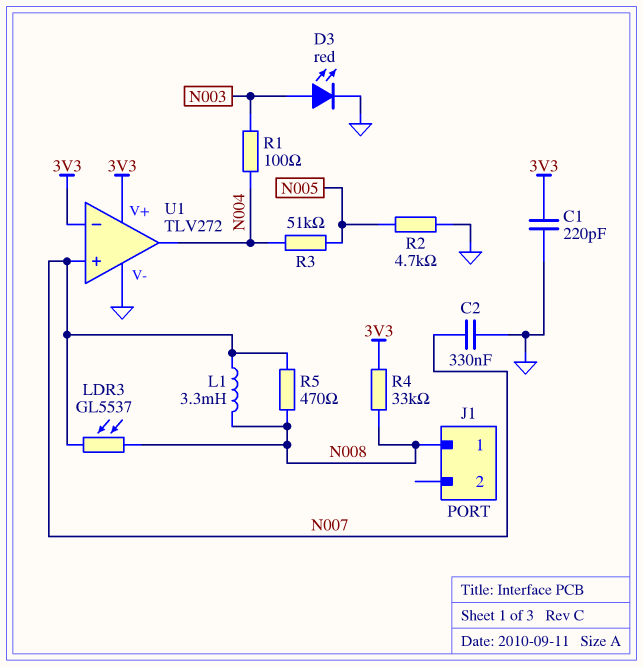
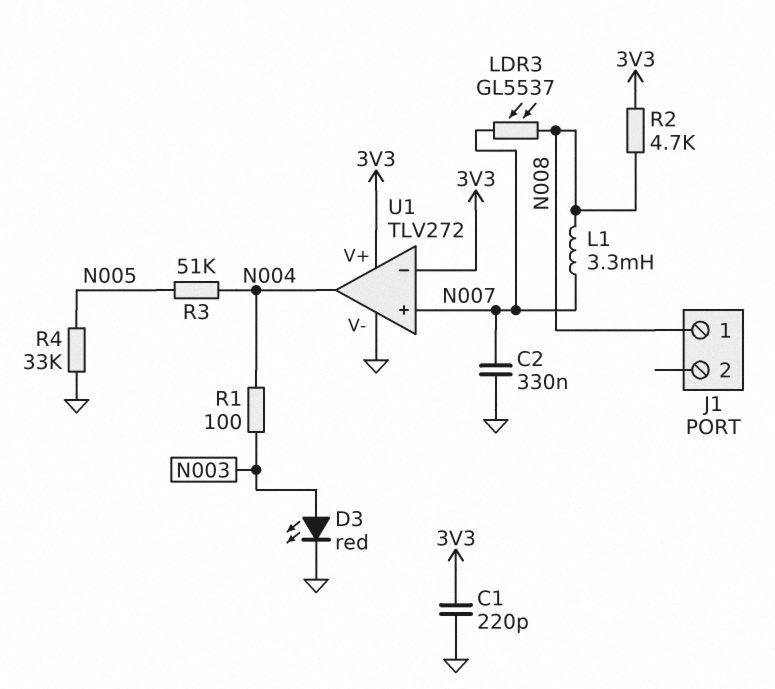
R2: 4.7k (GND, N005) -> 4.7k (3V3, N008)
R4: 33k (3V3, N008) -> 33k (GND, N005)
R5: 470 (N007, N008) -> none

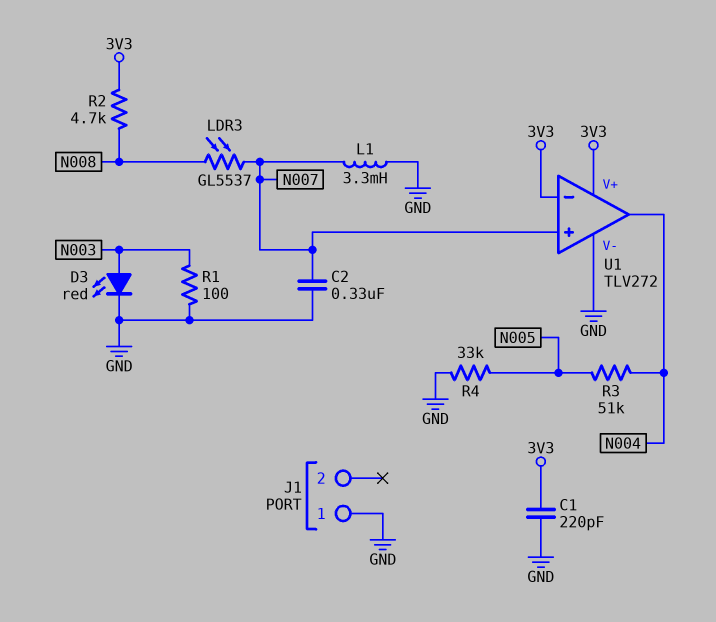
J1 pin 1: N008 -> GND
L1: 3.3mH (N007, N008) -> 3.3mH (GND, N007)
R1: 100 (N003, N004) -> 100 (GND, N003)

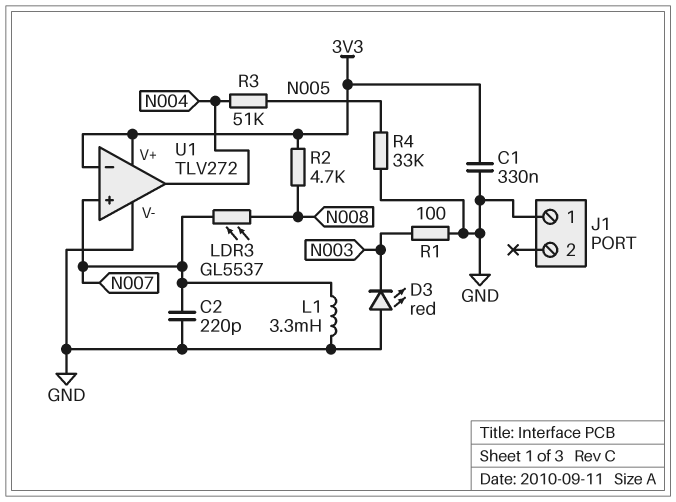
C1: 220pF (3V3, GND) -> 330nF (3V3, GND)
C2: 330nF (GND, N007) -> 220pF (GND, N007)
D3: LED red (A N003, K GND) -> LED red (A GND, K N003)

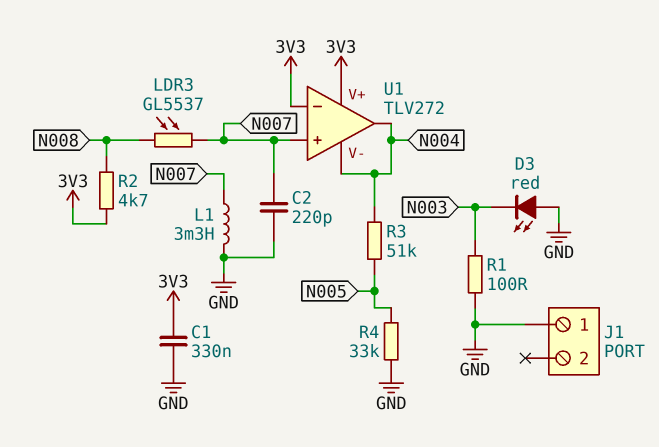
U1 pin V-: GND -> N004

